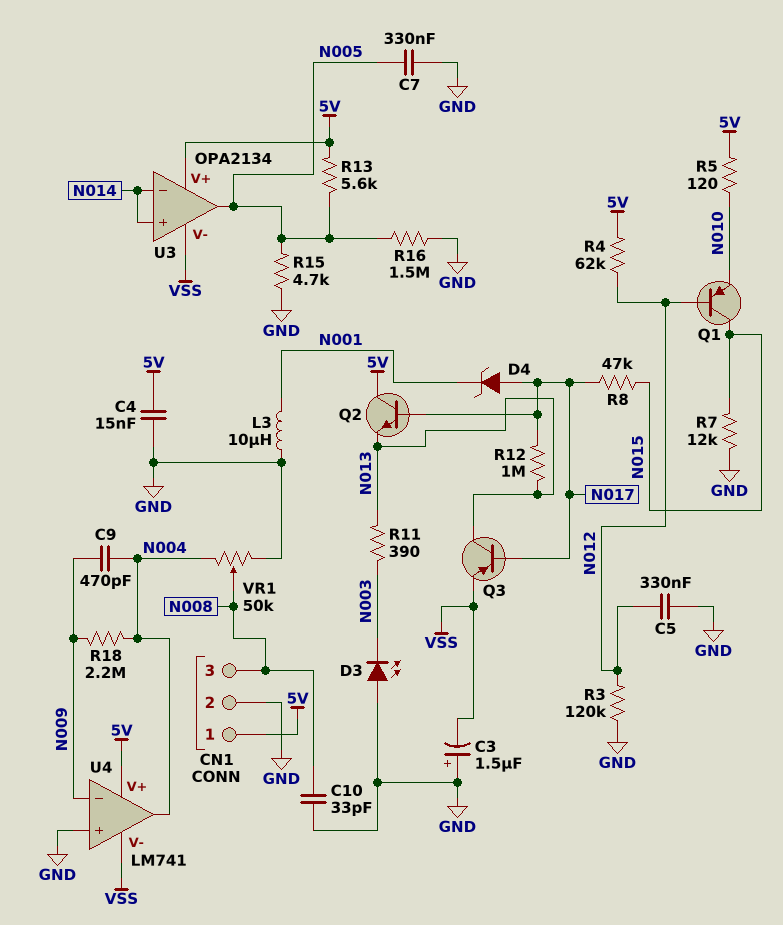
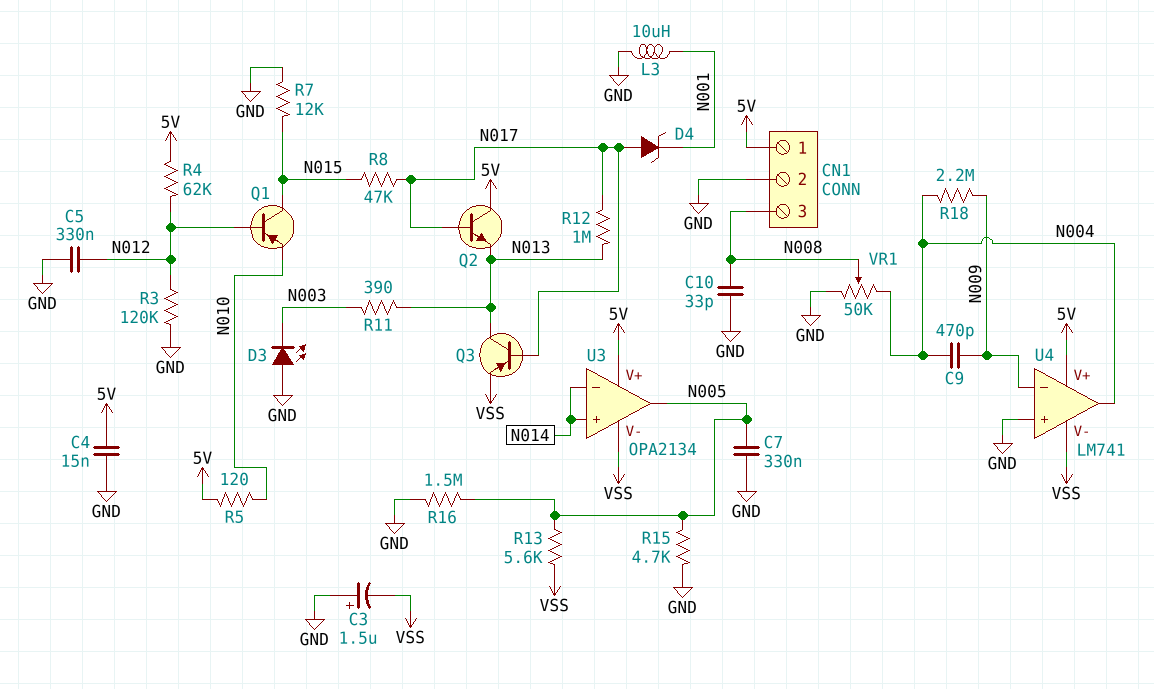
R13: 5.6k (5V, N005) -> 5.6k (N005, VSS)

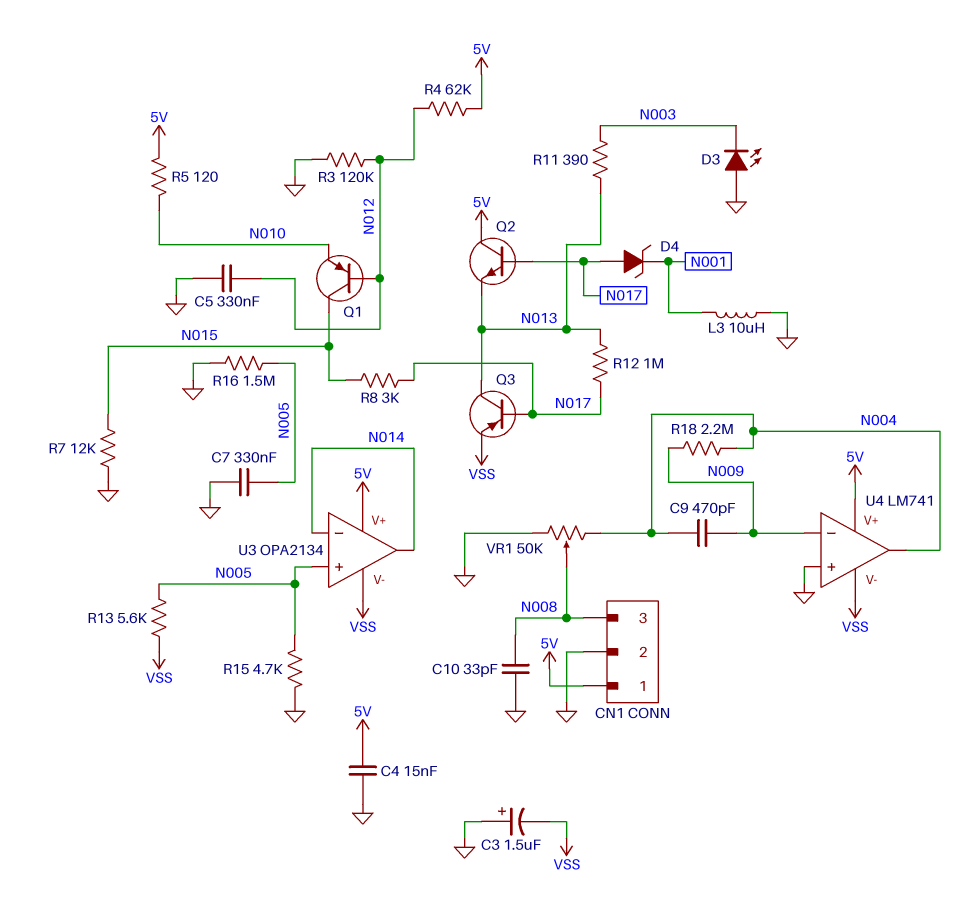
R8: 47k (N015, N017) -> 3k (N015, N017)
U3 pin in+: N014 -> N005
U3 pin out: N005 -> N014

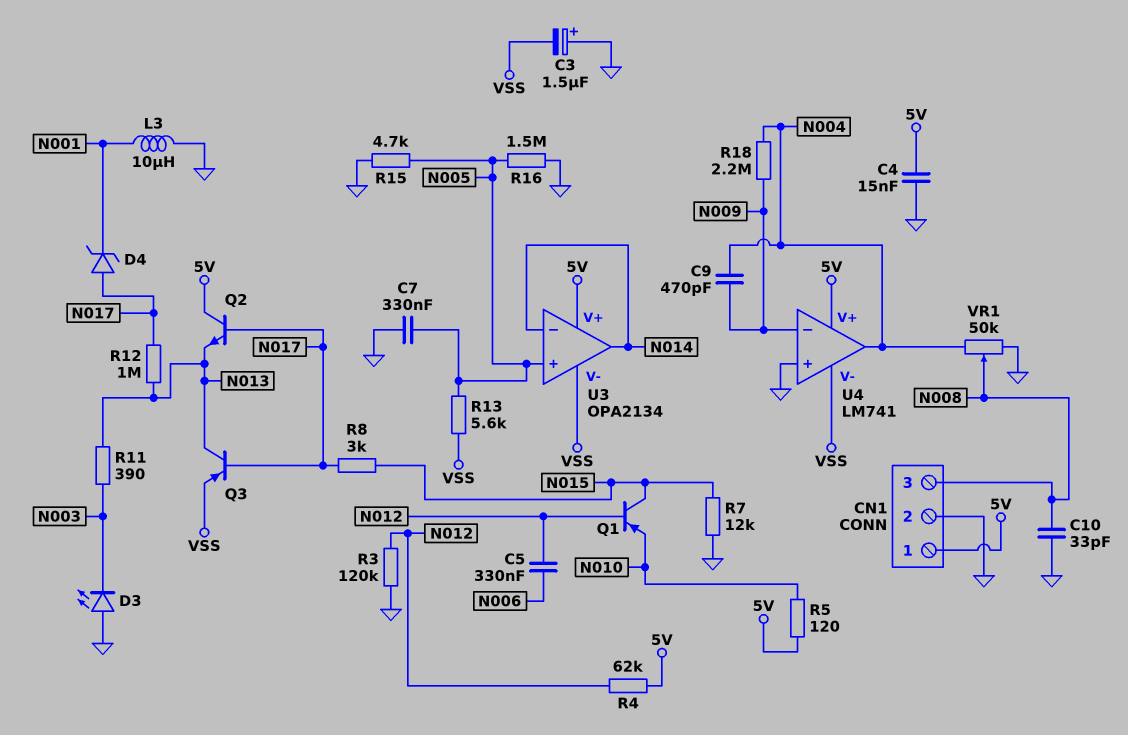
C5: 330nF (GND, N012) -> 330nF (N006, N012)

